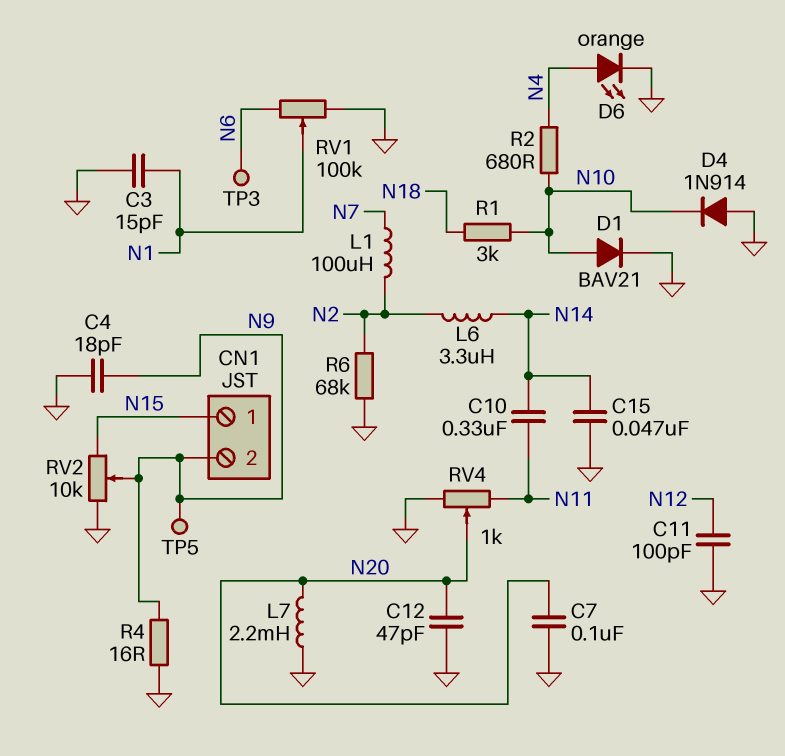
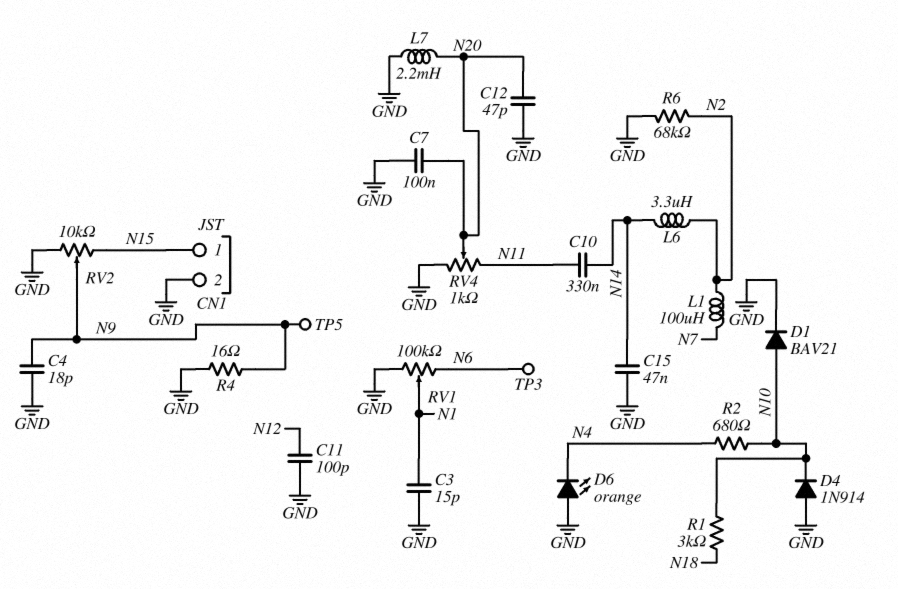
CN1 pin 2: N9 -> GND
D6: LED orange (A N4, K GND) -> LED orange (A GND, K N4)

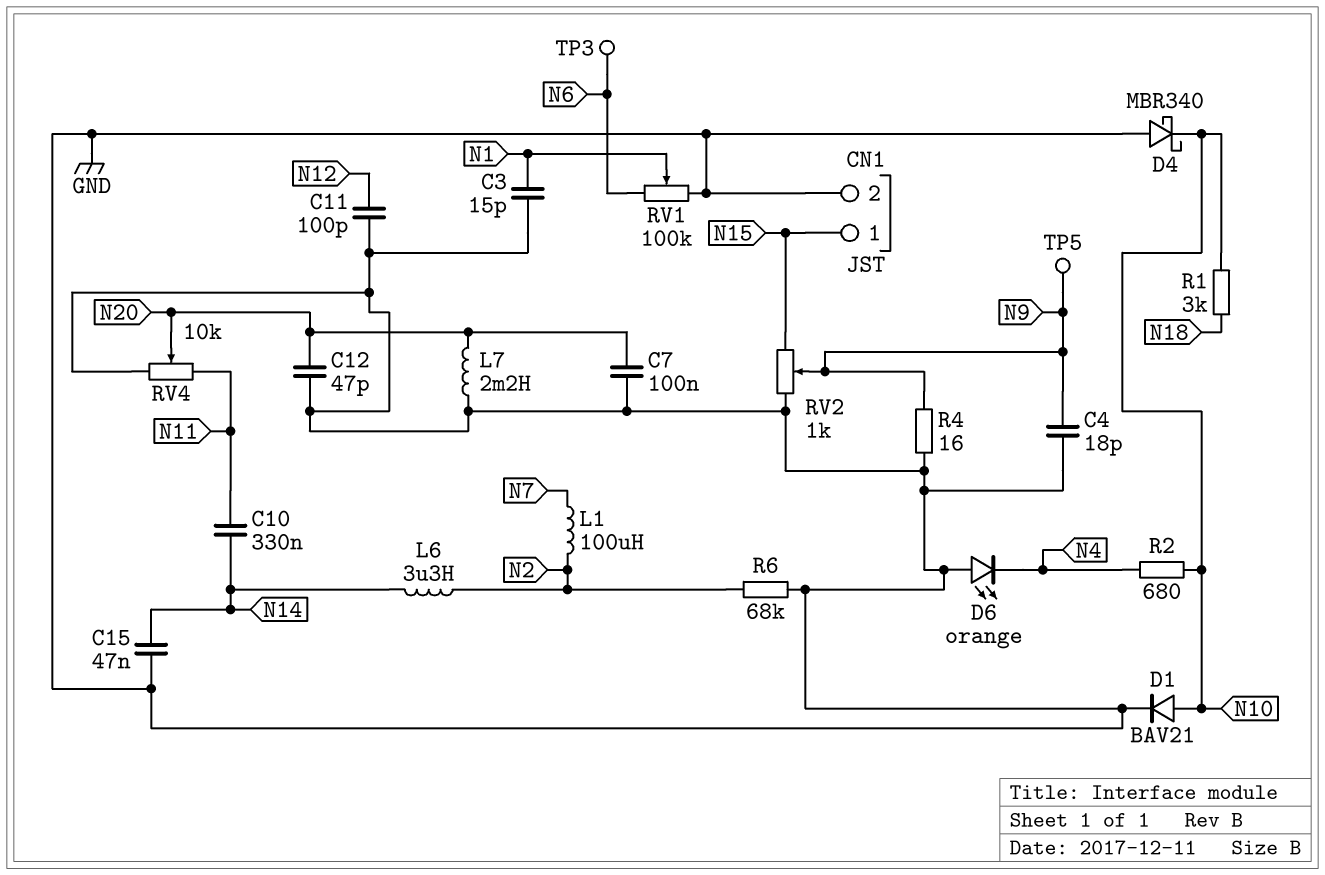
D4: diode 1N914 (A GND, K N10) -> schottky MBR340 (A GND, K N10)
RV2: 10k (GND, N15, wiper N9) -> 1k (GND, N15, wiper N9)
RV4: 1k (GND, N11, wiper N20) -> 10k (GND, N11, wiper N20)

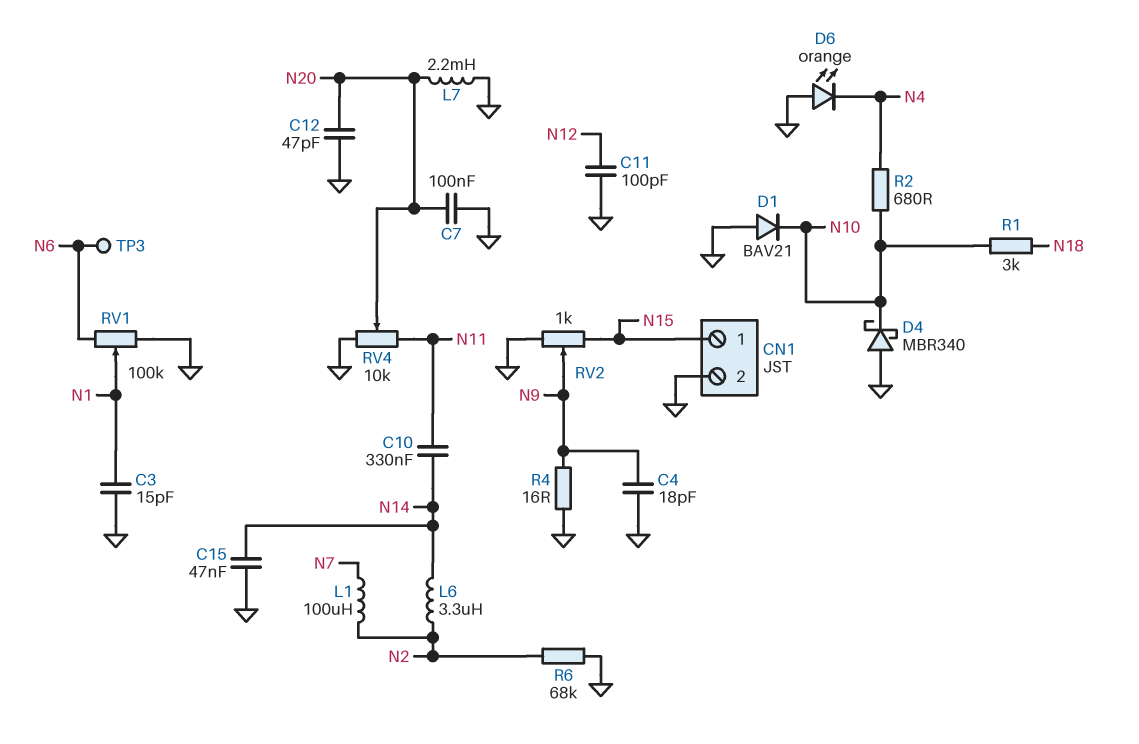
D1: diode BAV21 (A N10, K GND) -> diode BAV21 (A GND, K N10)
TP5: test point (N9) -> none

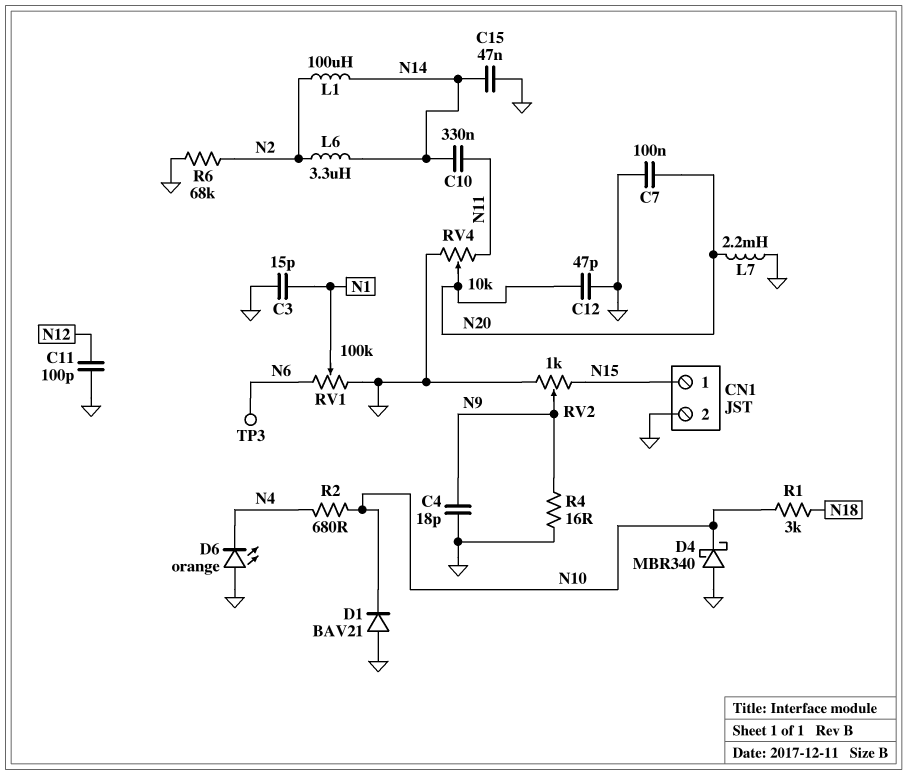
L1: 100uH (N2, N7) -> 100uH (N2, N14)

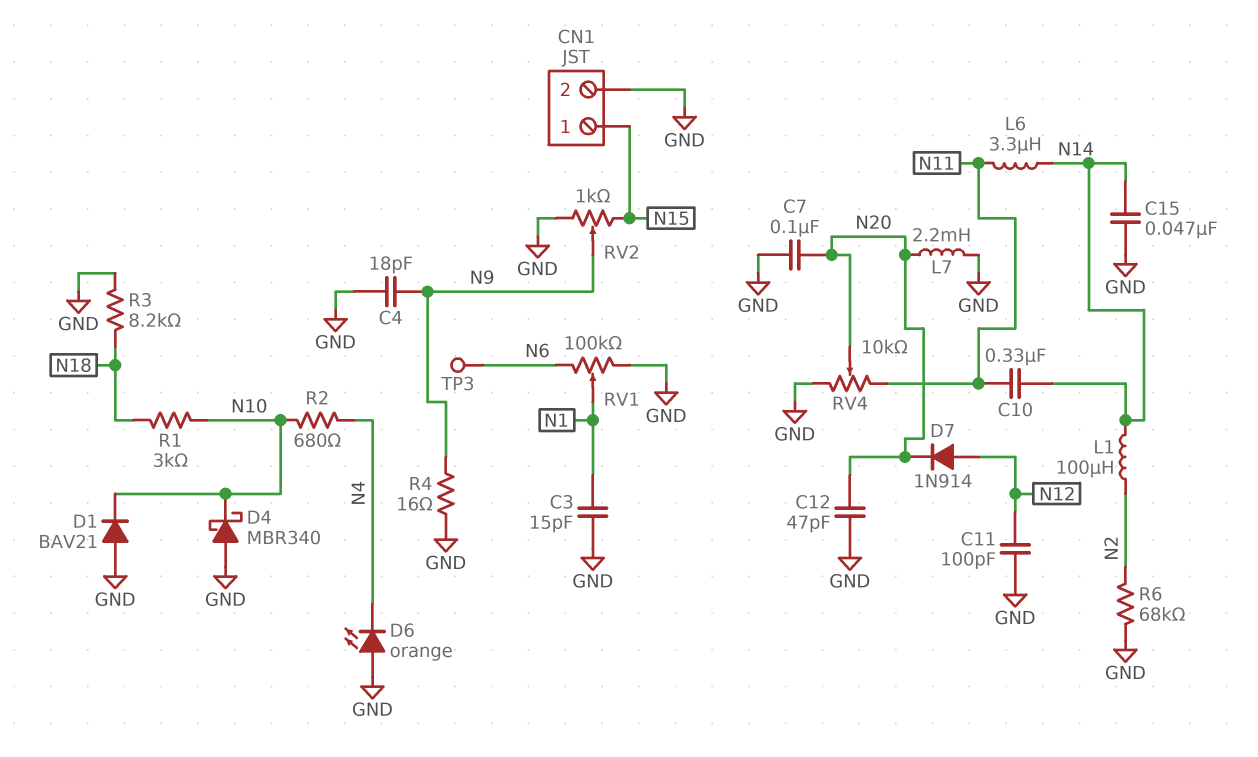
D7: none -> diode 1N914 (A N12, K N20)
L6: 3.3uH (N2, N14) -> 3.3uH (N11, N14)
R3: none -> 8.2k (GND, N18)

